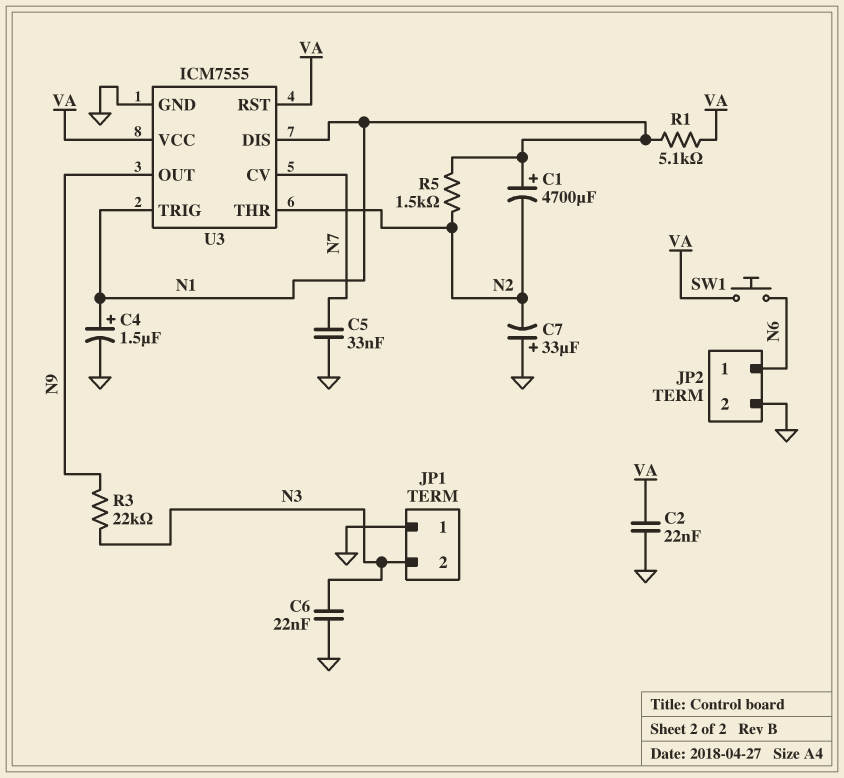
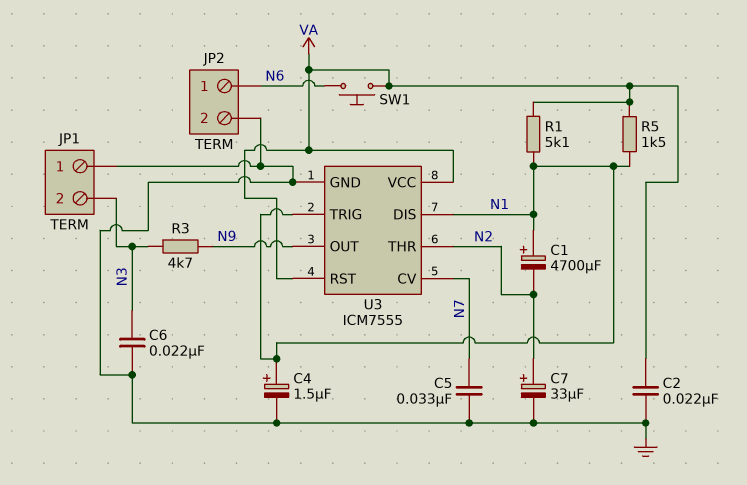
C7: 33uF (plus GND, minus N2) -> 33uF (plus N2, minus GND)
R3: 22k (N3, N9) -> 4.7k (N3, N9)
R5: 1.5k (N1, N2) -> 1.5k (N1, VA)

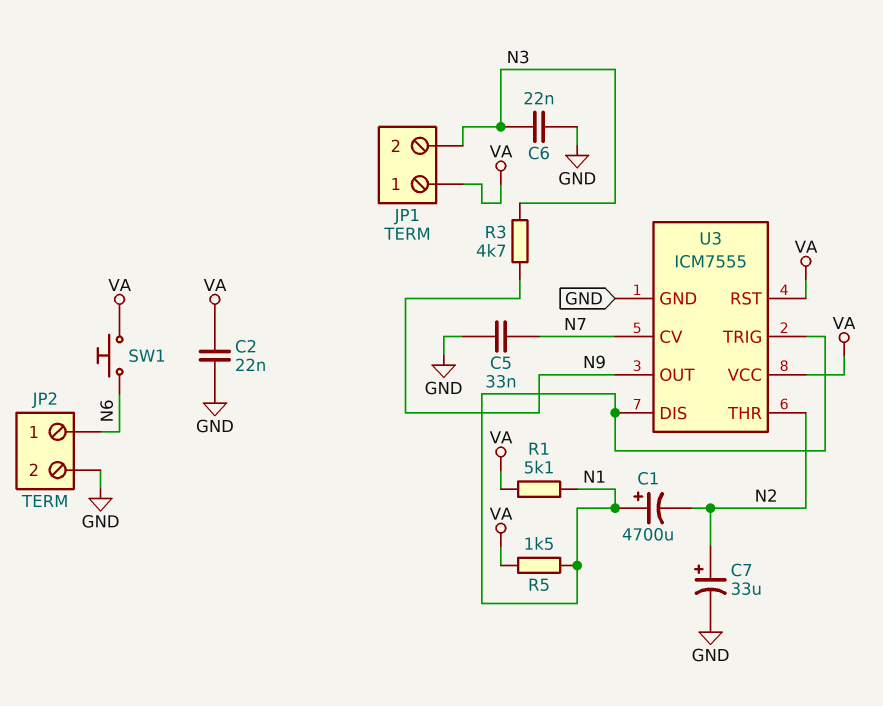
C4: 1.5uF (plus N1, minus GND) -> none
JP1 pin 1: GND -> VA

